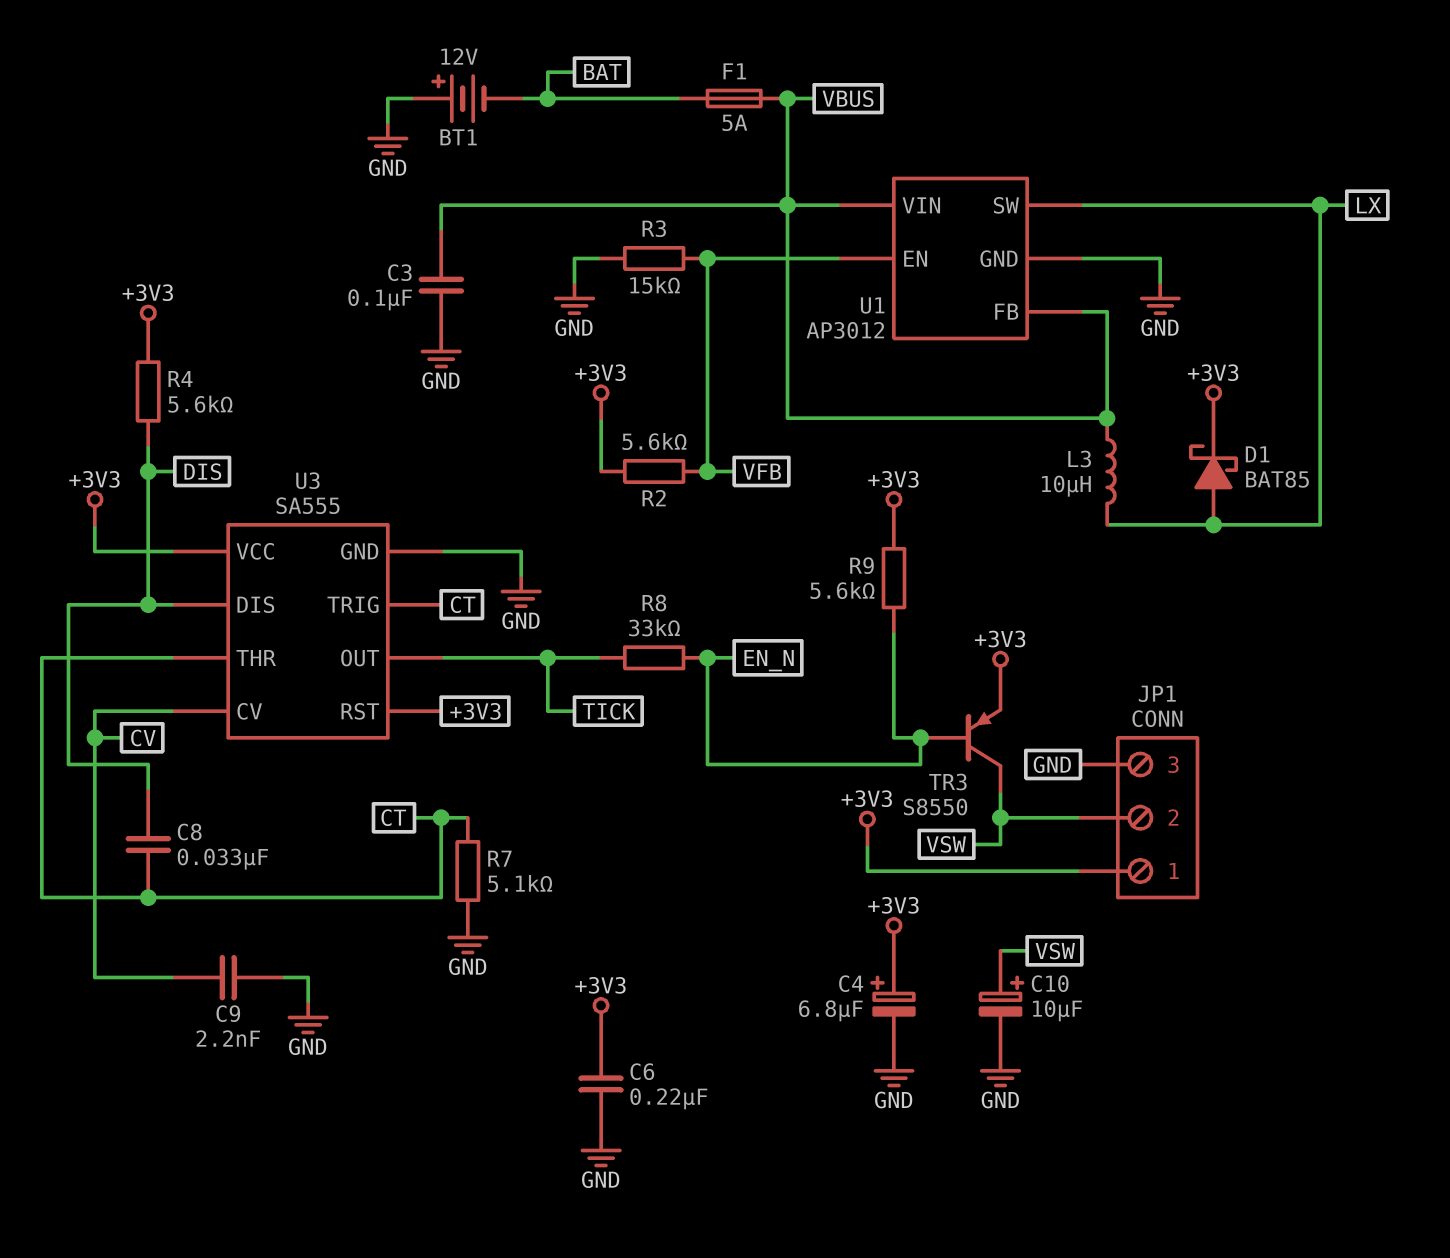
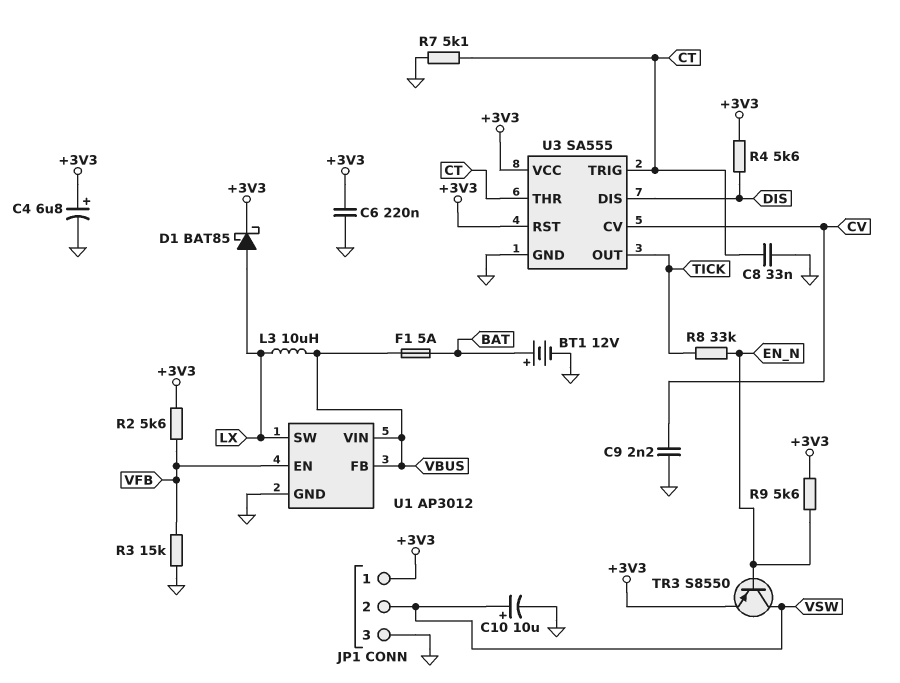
BT1: 12V (plus GND, minus BAT) -> 12V (plus BAT, minus GND)
C3: 100nF (GND, VBUS) -> none
C8: 33nF (CT, DIS) -> 33nF (CT, GND)

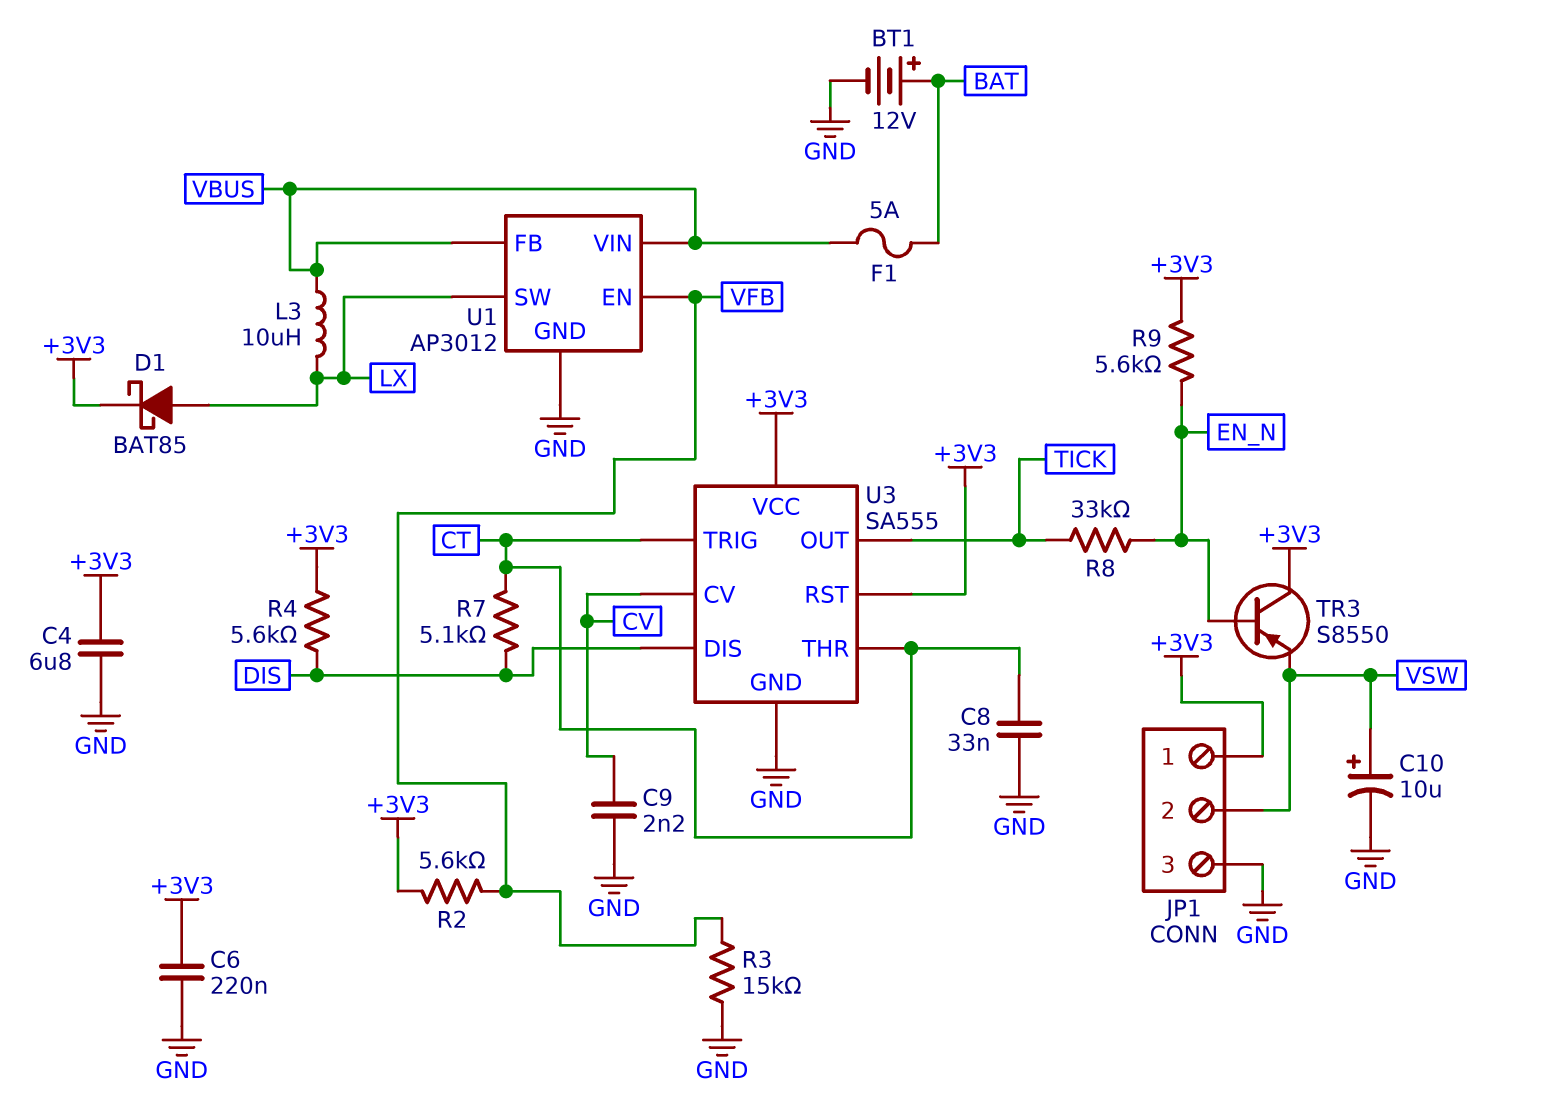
C4: 6.8uF (plus +3V3, minus GND) -> 6.8uF (+3V3, GND)
R7: 5.1k (CT, GND) -> 5.1k (CT, DIS)
TR3: PNP S8550 (B EN_N, C VSW, E +3V3) -> PNP S8550 (B EN_N, C +3V3, E VSW)

